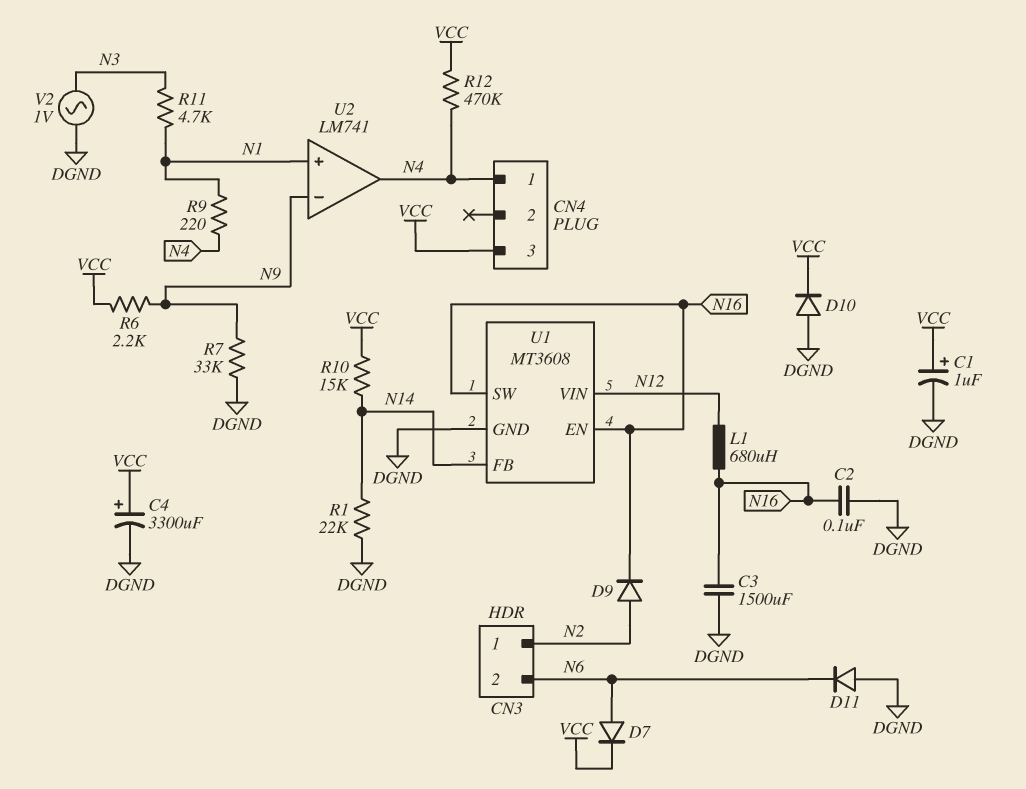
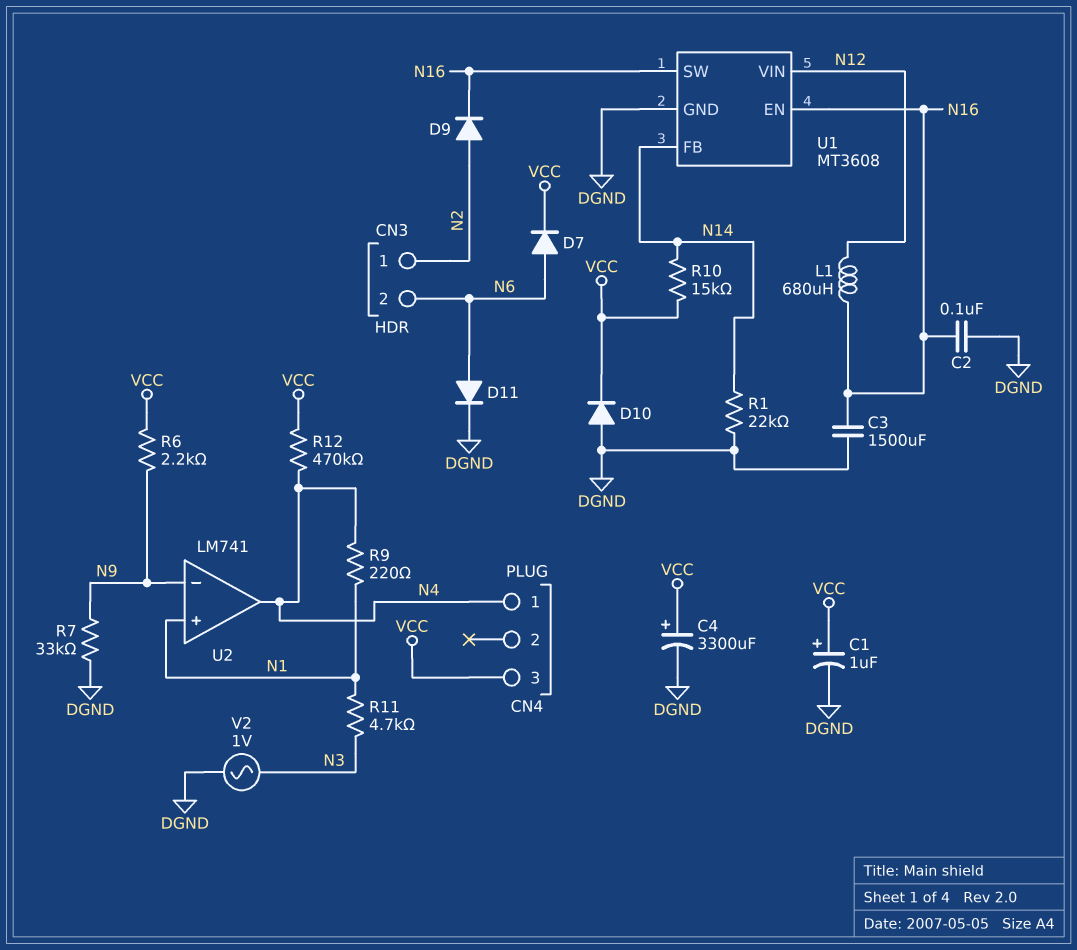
D11: diode (A DGND, K N6) -> diode (A N6, K DGND)

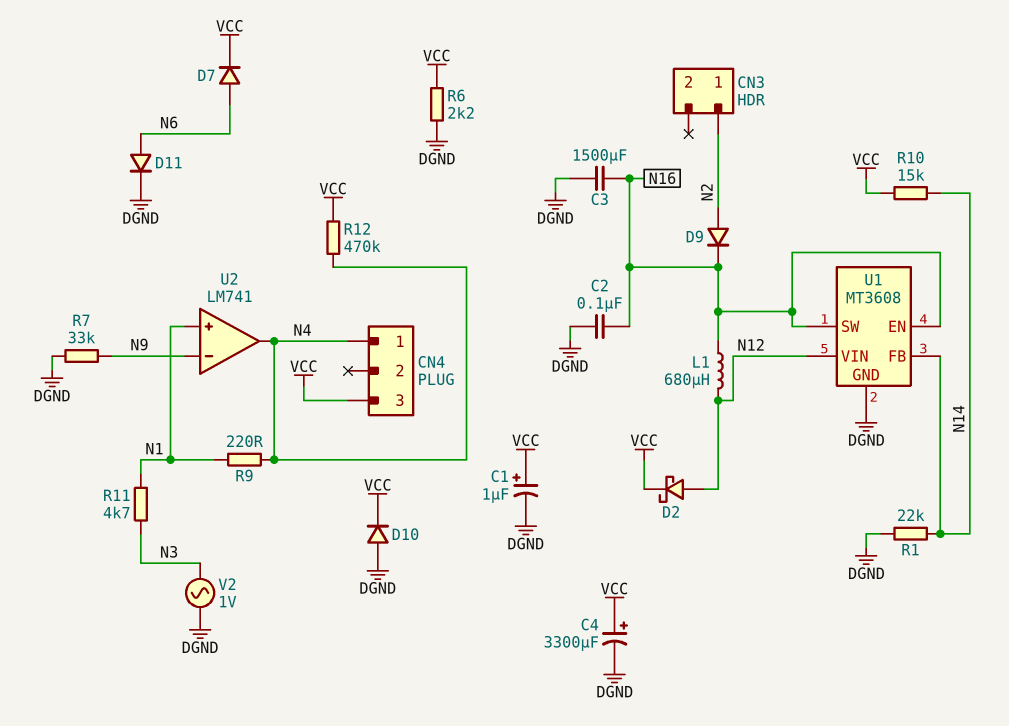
CN3 pin 2: N6 -> none
D2: none -> schottky (A N12, K VCC)
R6: 2.2k (N9, VCC) -> 2.2k (DGND, VCC)

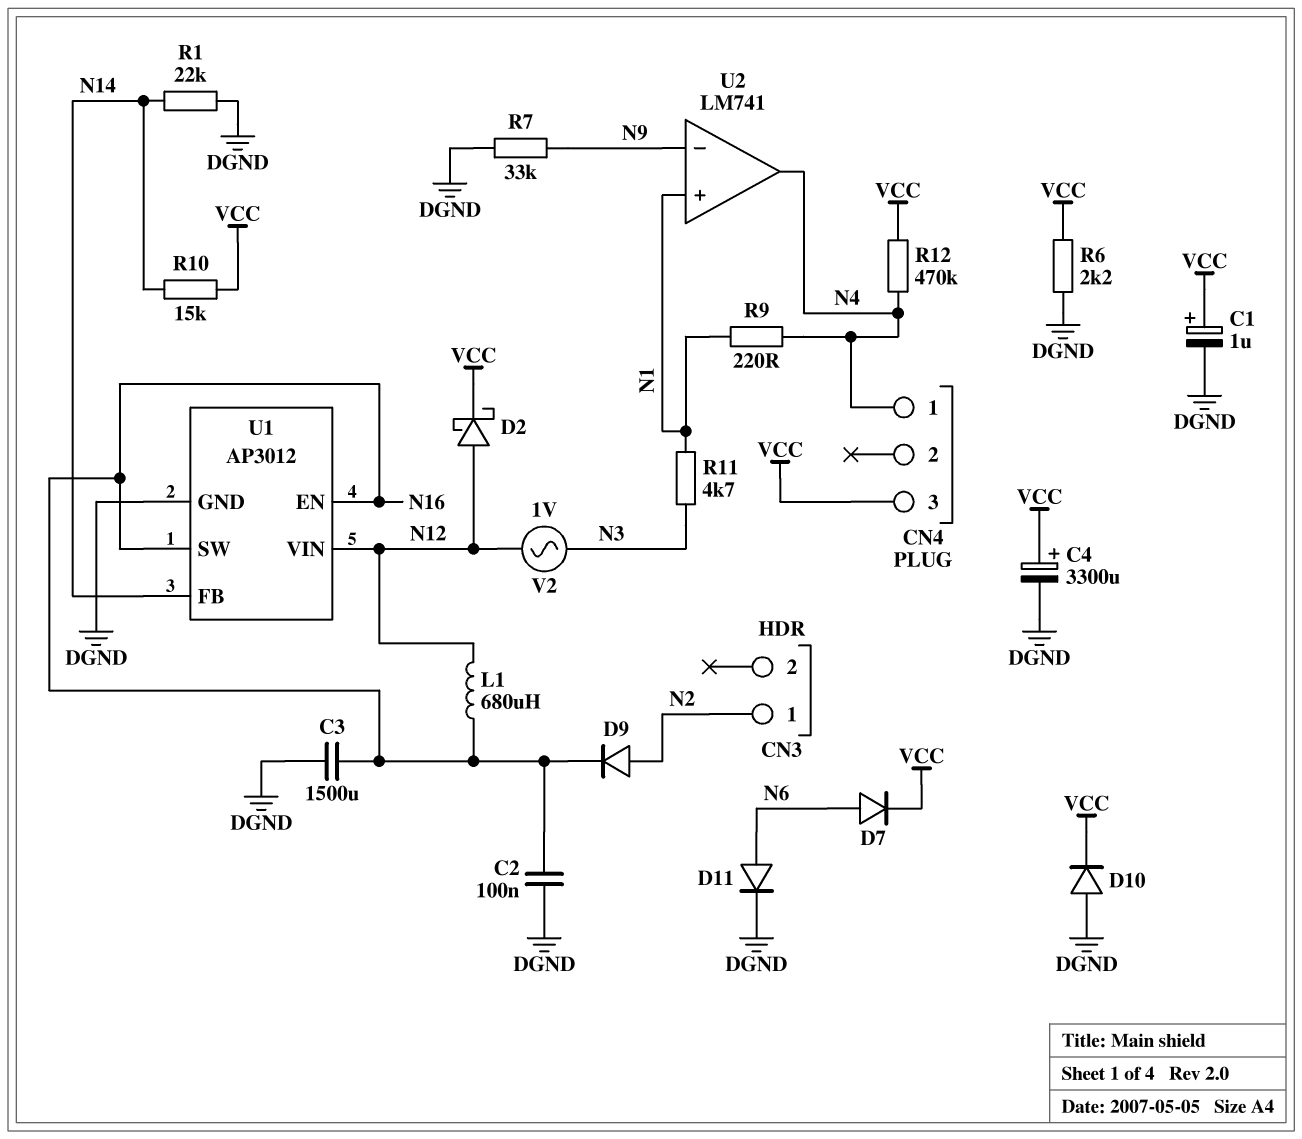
U1: MT3608 -> AP3012
V2: AC 1V (DGND, N3) -> AC 1V (N3, N12)

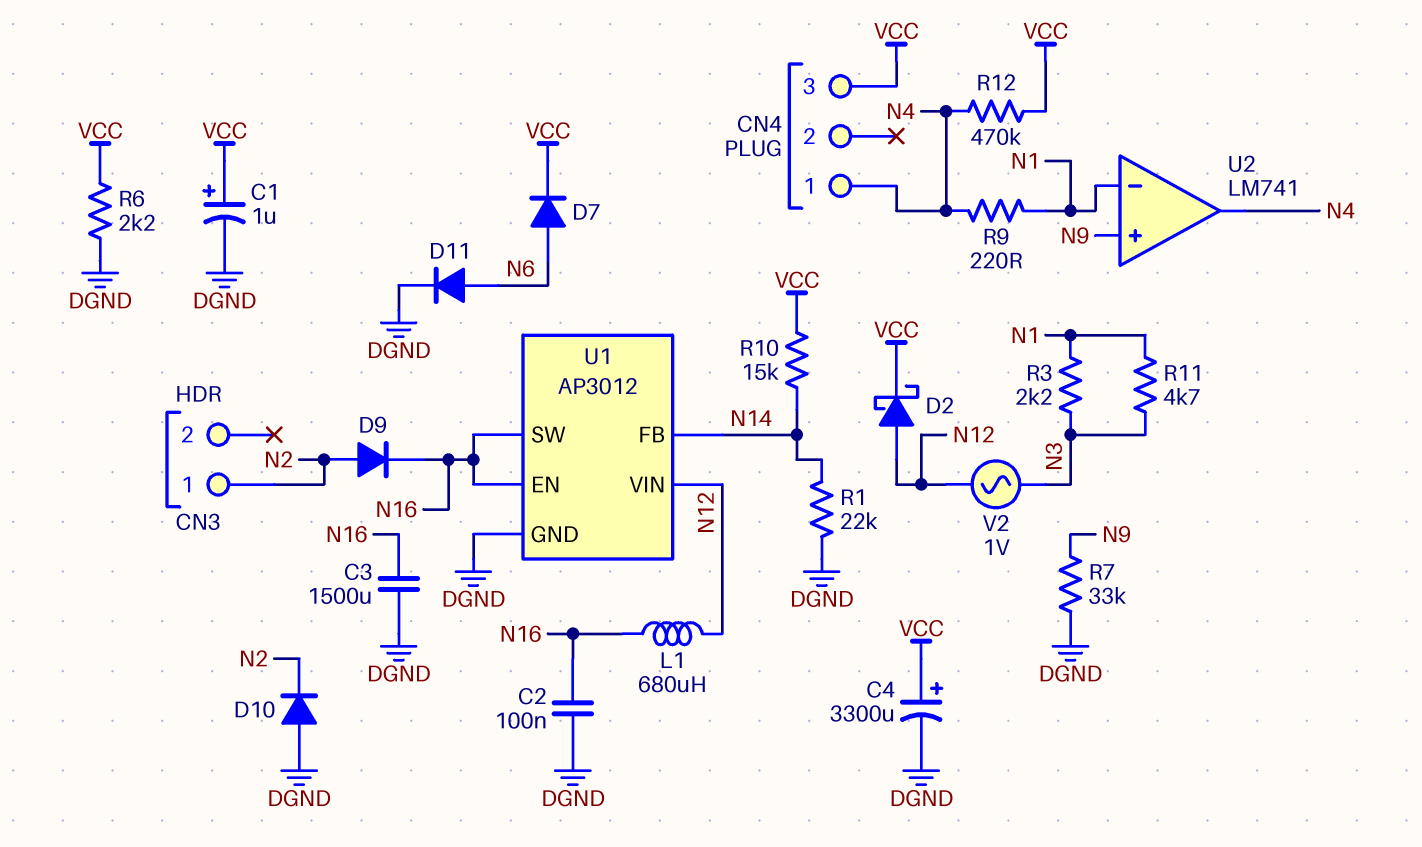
D10: diode (A DGND, K VCC) -> diode (A DGND, K N2)
R3: none -> 2.2k (N1, N3)
U2 pin in+: N1 -> N9
U2 pin in-: N9 -> N1

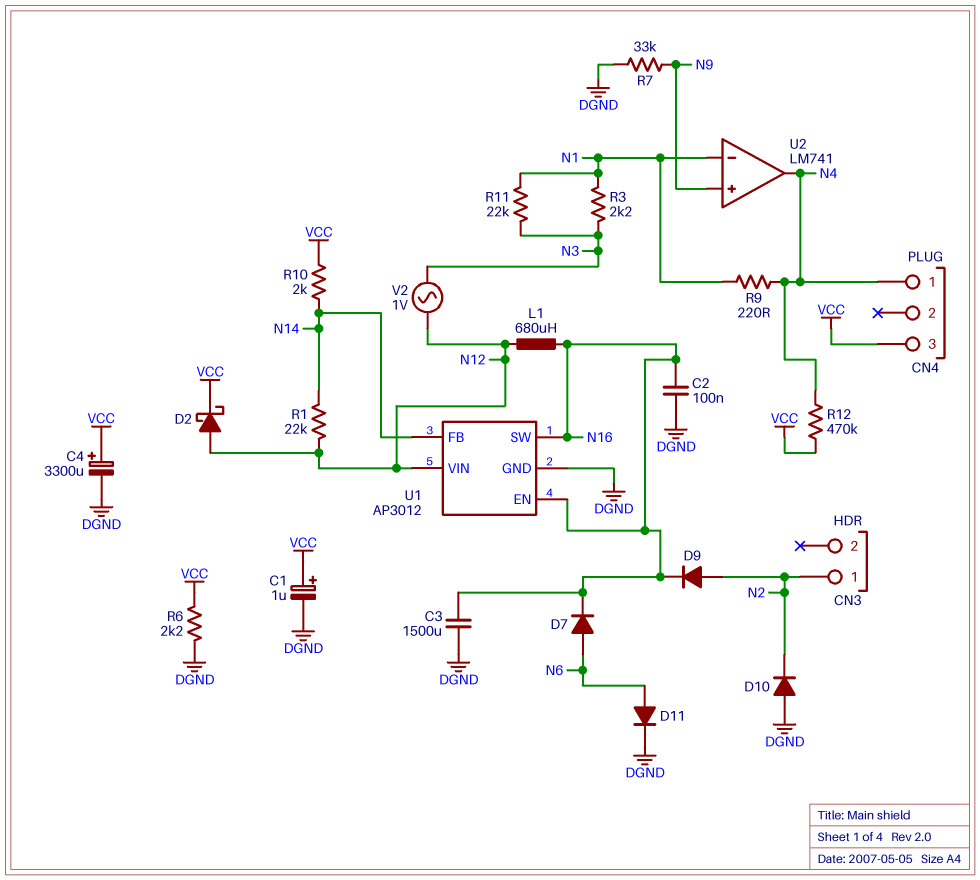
D7: diode (A N6, K VCC) -> diode (A N6, K N16)
R1: 22k (DGND, N14) -> 22k (N12, N14)
R10: 15k (N14, VCC) -> 2k (N14, VCC)
R11: 4.7k (N1, N3) -> 22k (N1, N3)

